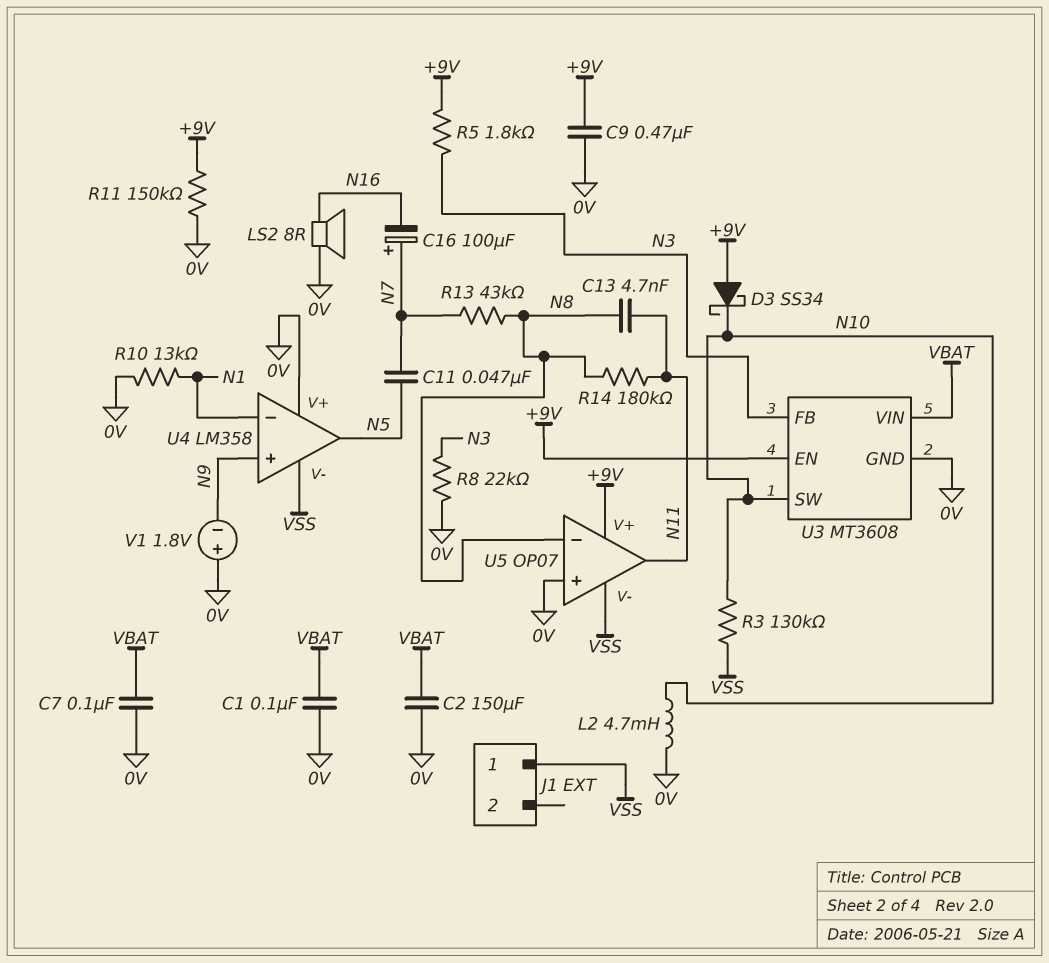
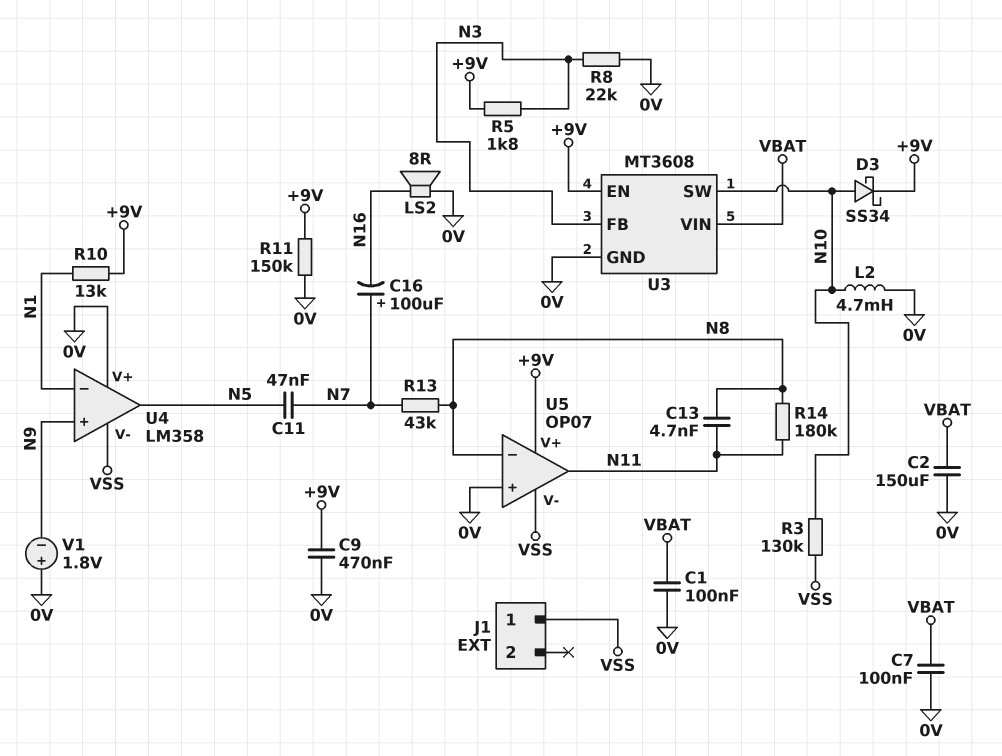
D3: schottky SS34 (A +9V, K N10) -> schottky SS34 (A N10, K +9V)
R10: 13k (0V, N1) -> 13k (+9V, N1)

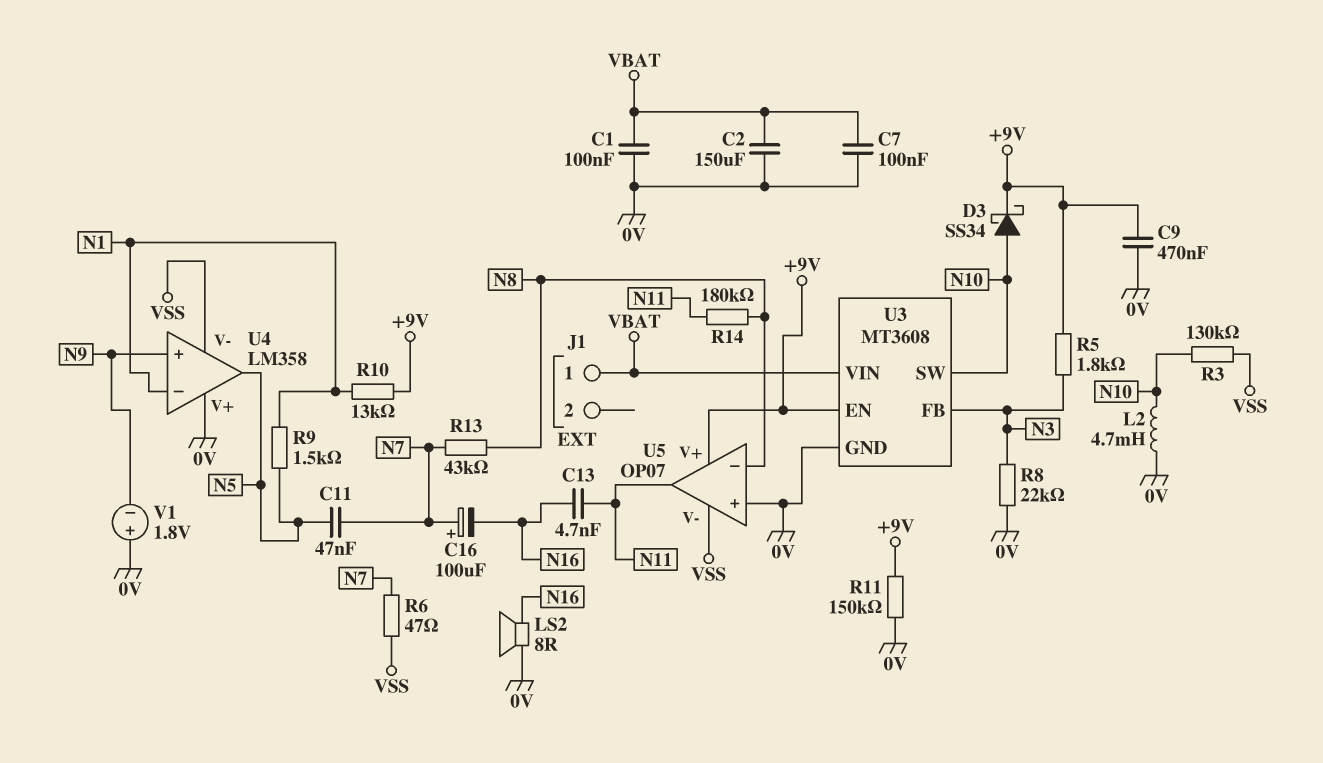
C13: 4.7nF (N8, N11) -> 4.7nF (N11, N16)
J1 pin 1: VSS -> VBAT
R6: none -> 47 (N7, VSS)
R9: none -> 1.5k (N1, N5)

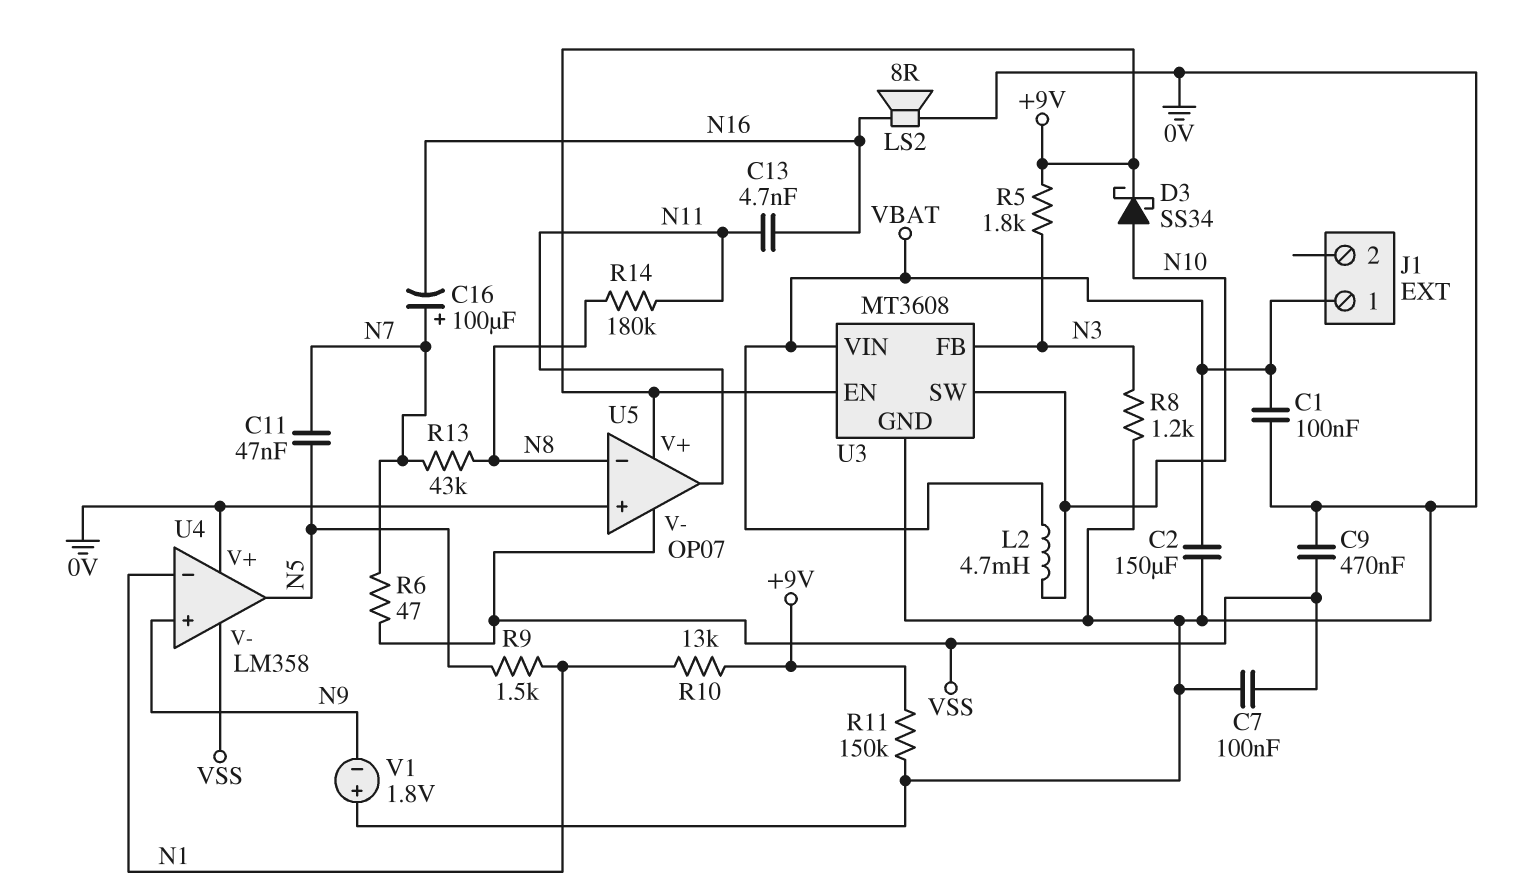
C7: 100nF (0V, VBAT) -> 100nF (0V, VSS)
C9: 470nF (+9V, 0V) -> 470nF (0V, VSS)
L2: 4.7mH (0V, N10) -> 4.7mH (N10, VBAT)
R3: 130k (N10, VSS) -> none
R8: 22k (0V, N3) -> 1.2k (0V, N3)

